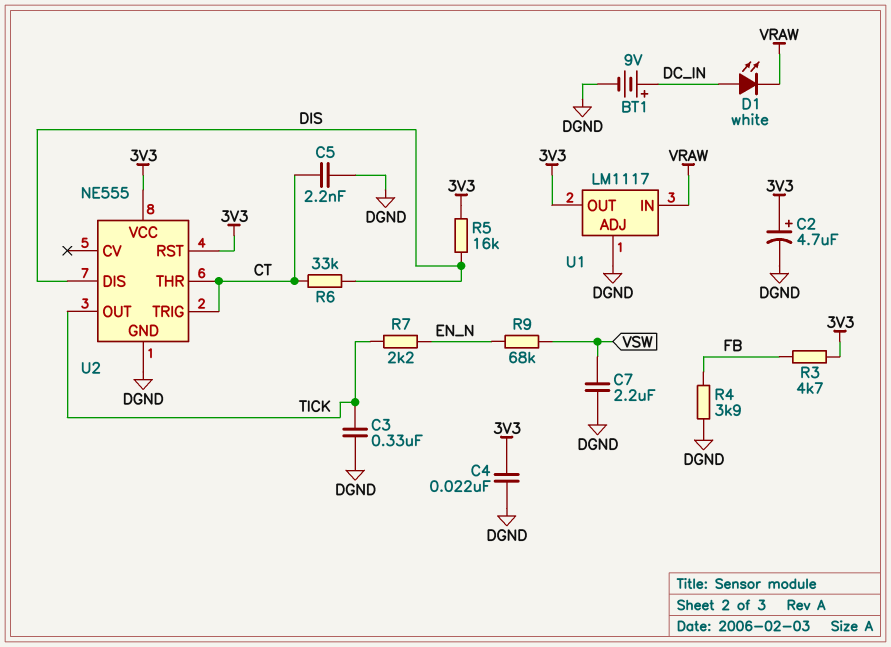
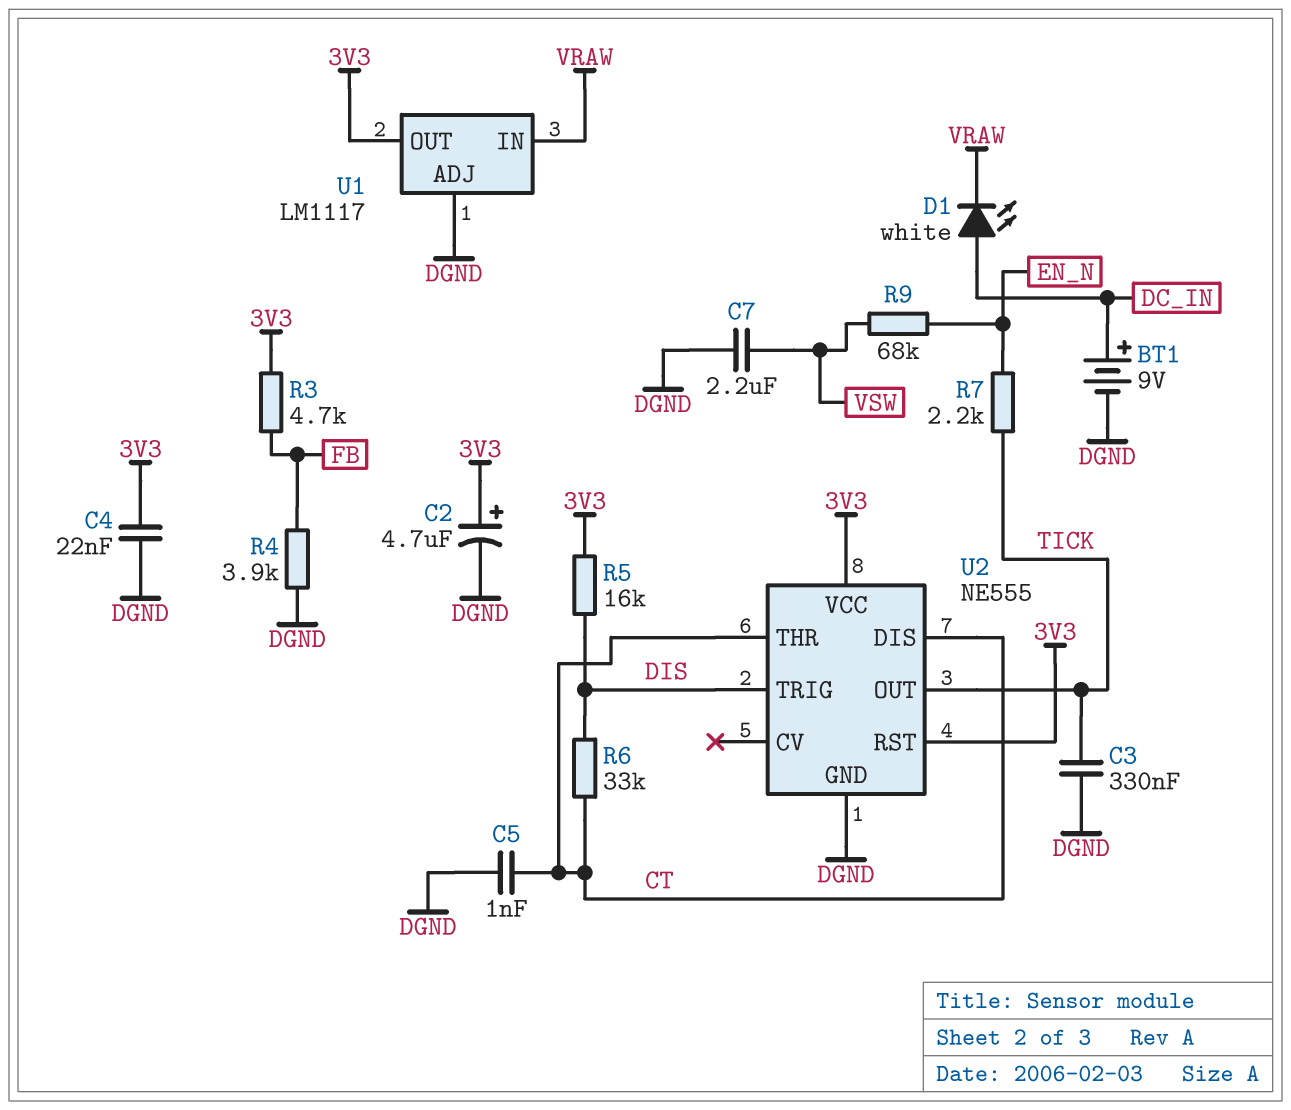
C5: 2.2nF (CT, DGND) -> 1nF (CT, DGND)
U2 pin DIS: DIS -> CT
U2 pin TRIG: CT -> DIS

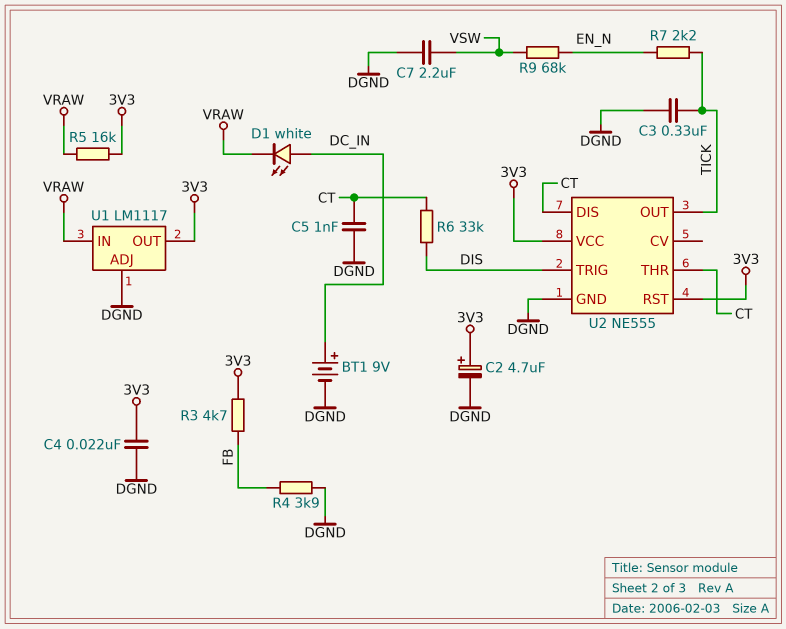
R5: 16k (3V3, DIS) -> 16k (3V3, VRAW)

